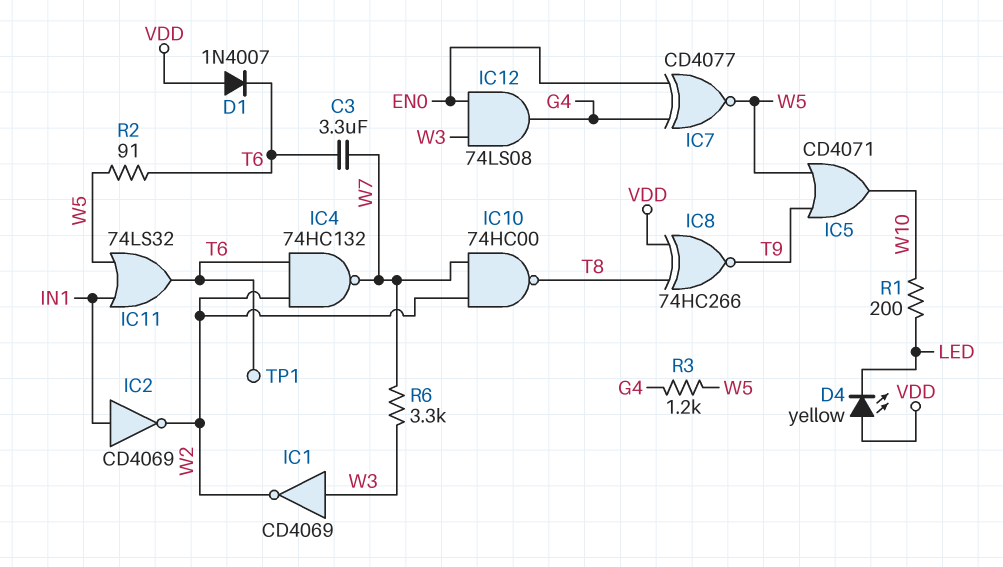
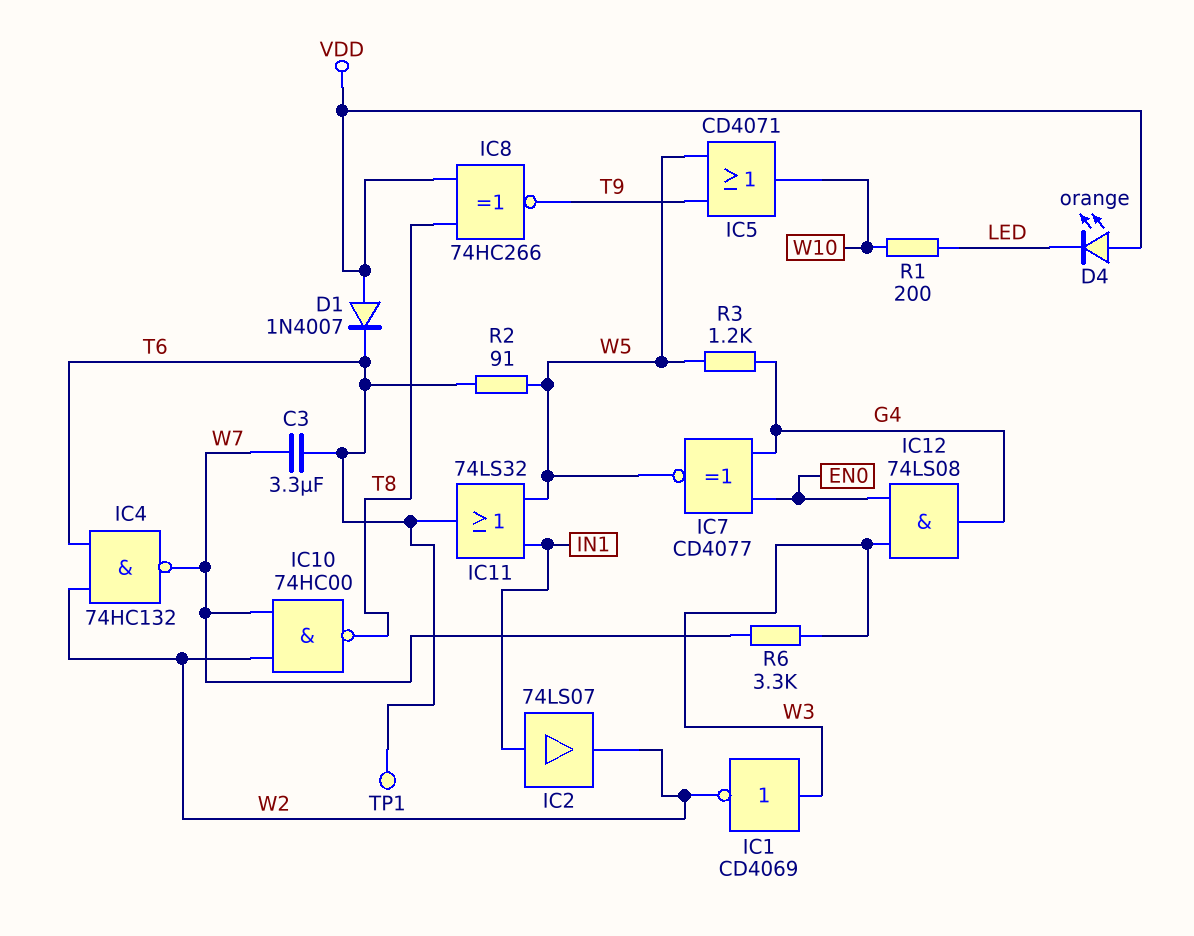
D4: LED yellow (A VDD, K LED) -> LED orange (A VDD, K LED)
IC2: NOT CD4069 (in IN1, out W2) -> buffer 74LS07 (in IN1, out W2)

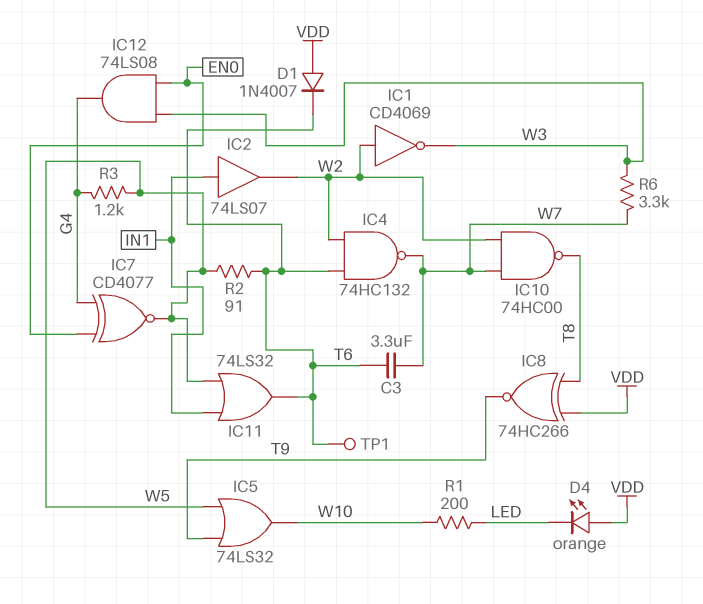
IC1: NOT CD4069 (in W3, out W2) -> NOT CD4069 (in W2, out W3)
IC5: OR CD4071 (in T9, in W5, out W10) -> OR 74LS32 (in T9, in W5, out W10)

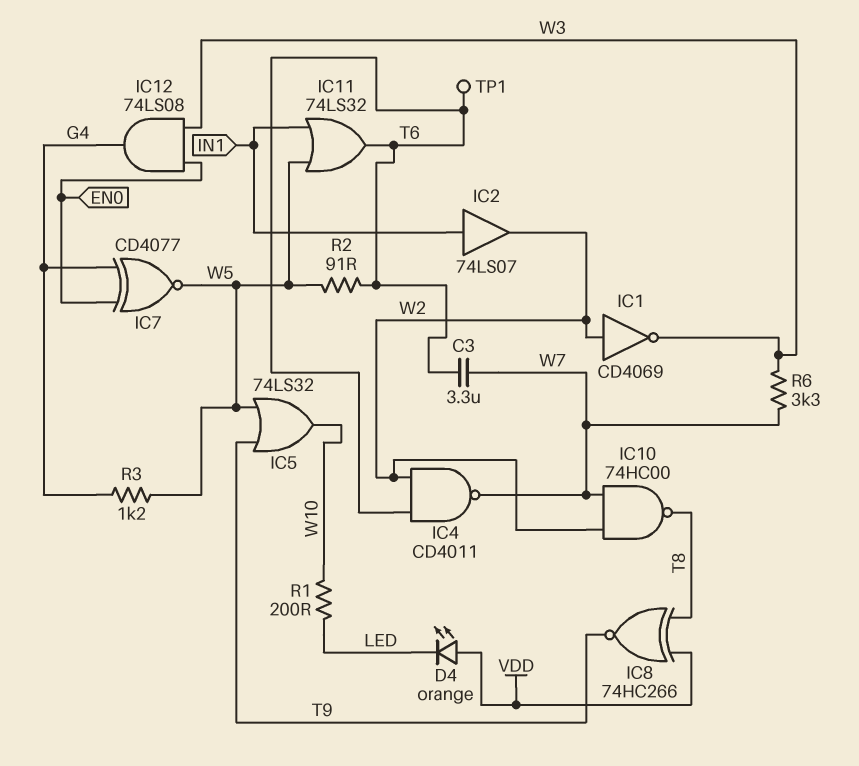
D1: diode 1N4007 (A VDD, K T6) -> none
IC4: NAND 74HC132 (in T6, in W2, out W7) -> NAND CD4011 (in T6, in W2, out W7)

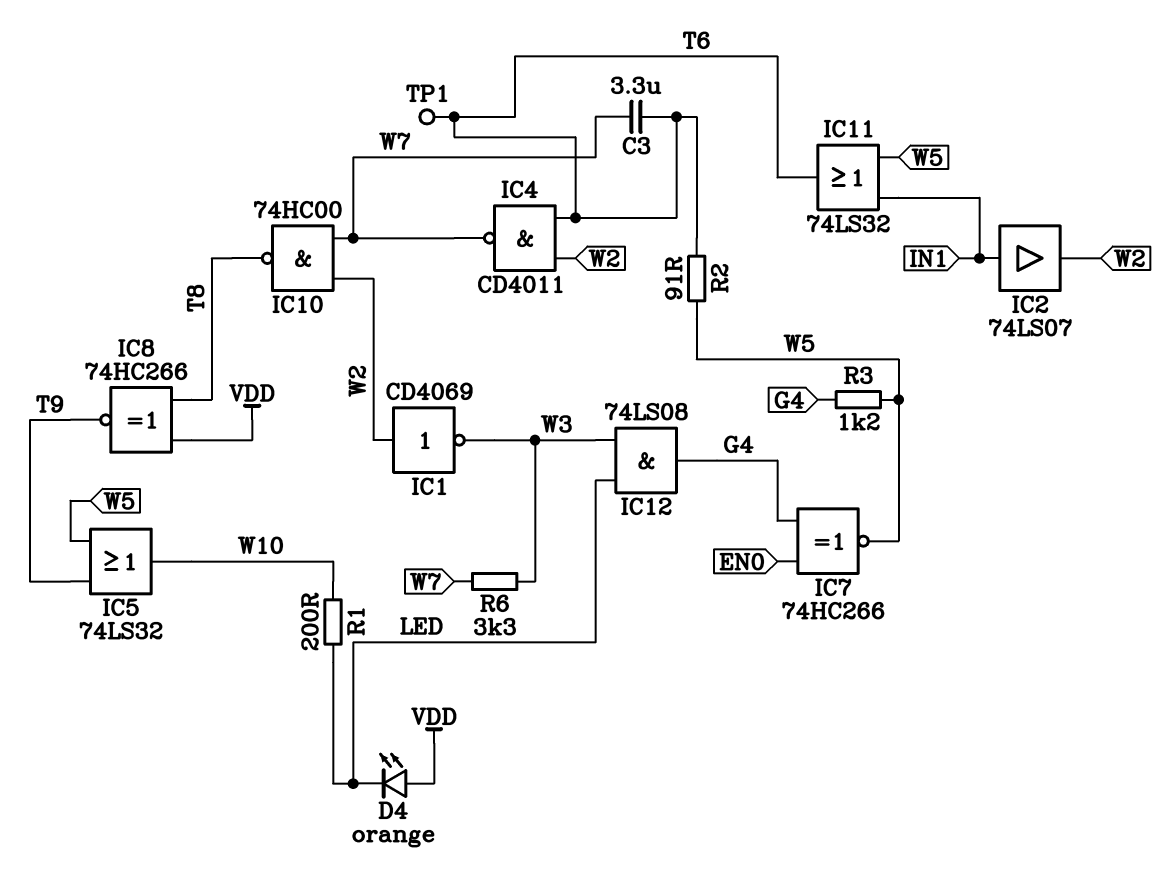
IC7: XNOR CD4077 (in EN0, in G4, out W5) -> XNOR 74HC266 (in EN0, in G4, out W5)
IC12: AND 74LS08 (in EN0, in W3, out G4) -> AND 74LS08 (in LED, in W3, out G4)

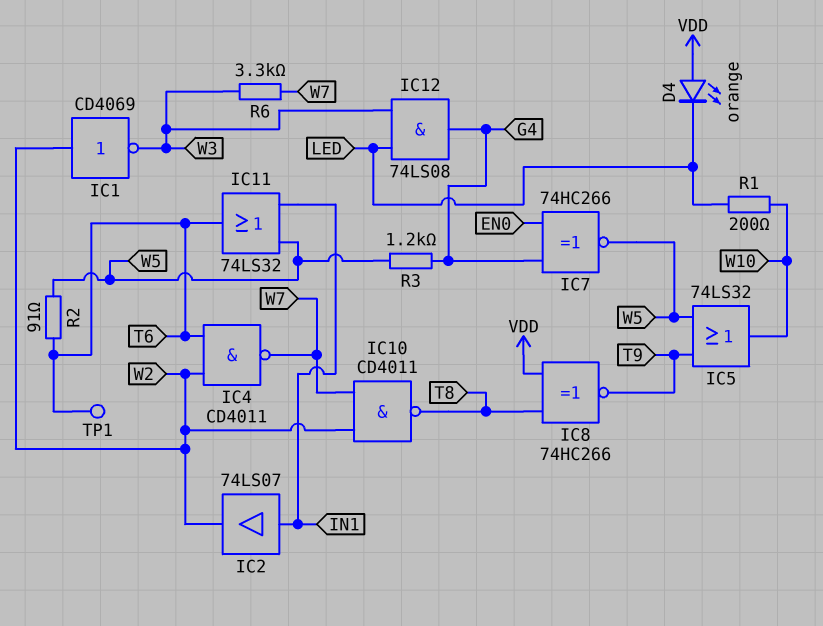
C3: 3.3uF (T6, W7) -> none
IC10: NAND 74HC00 (in W2, in W7, out T8) -> NAND CD4011 (in W2, in W7, out T8)

